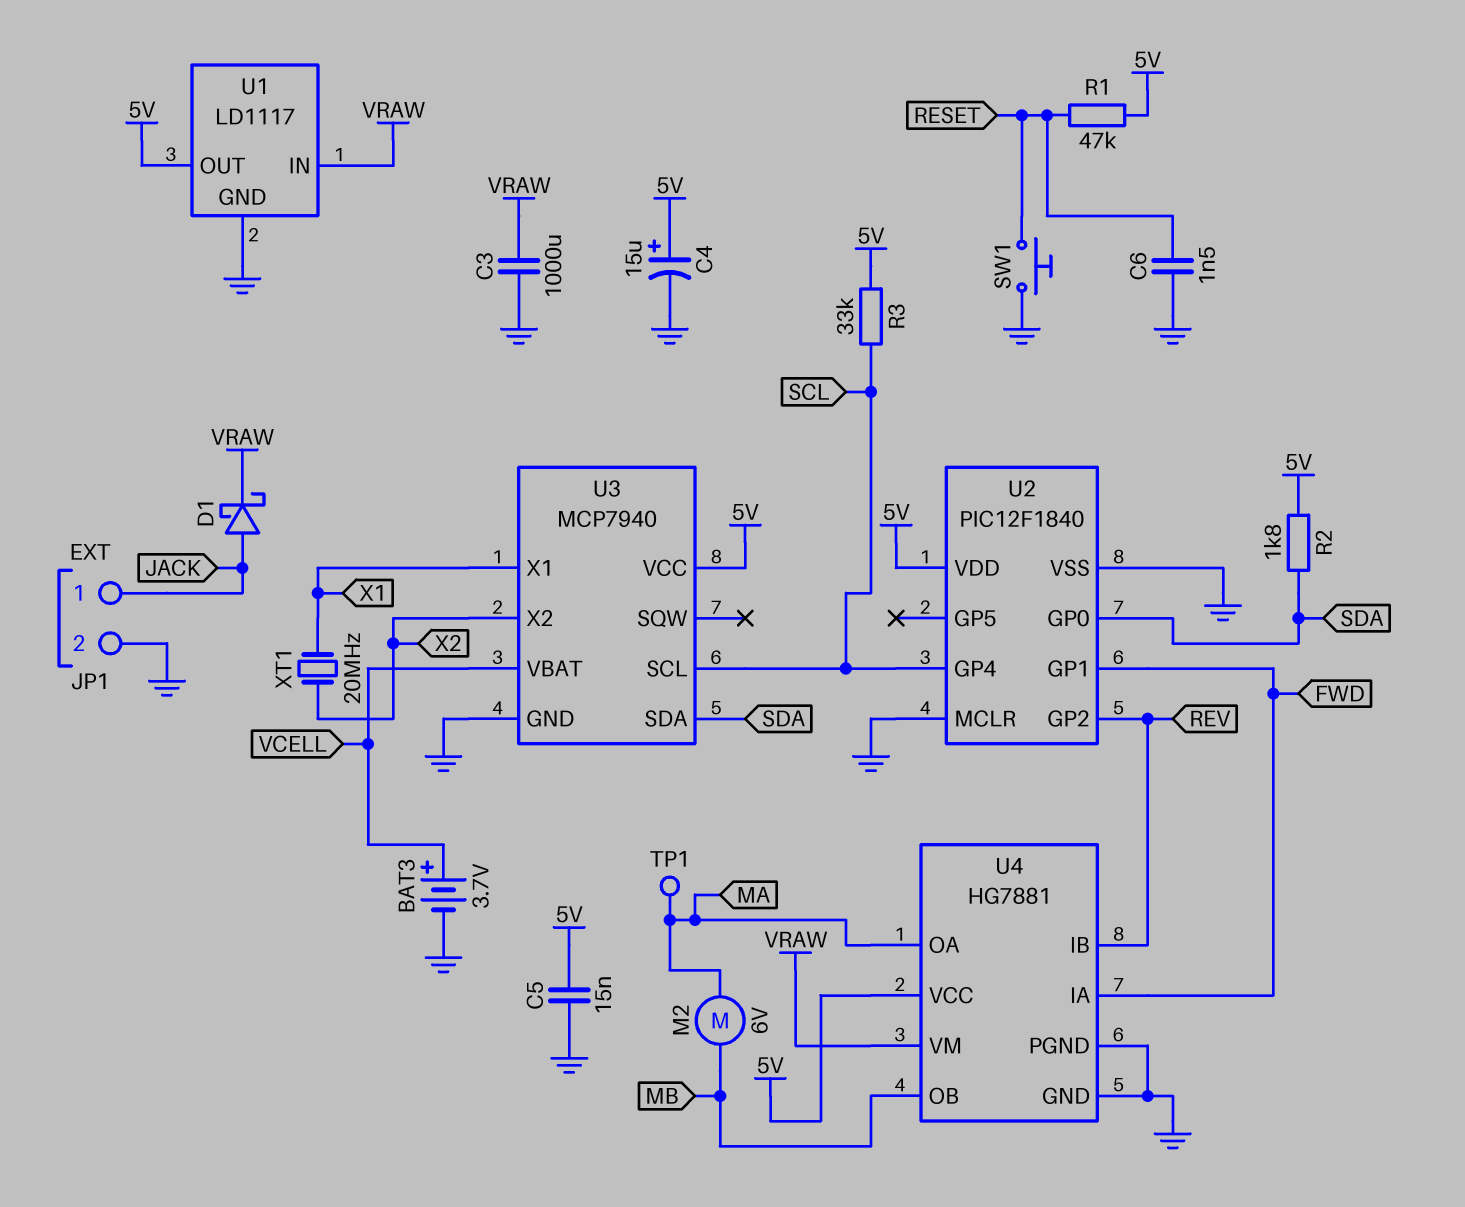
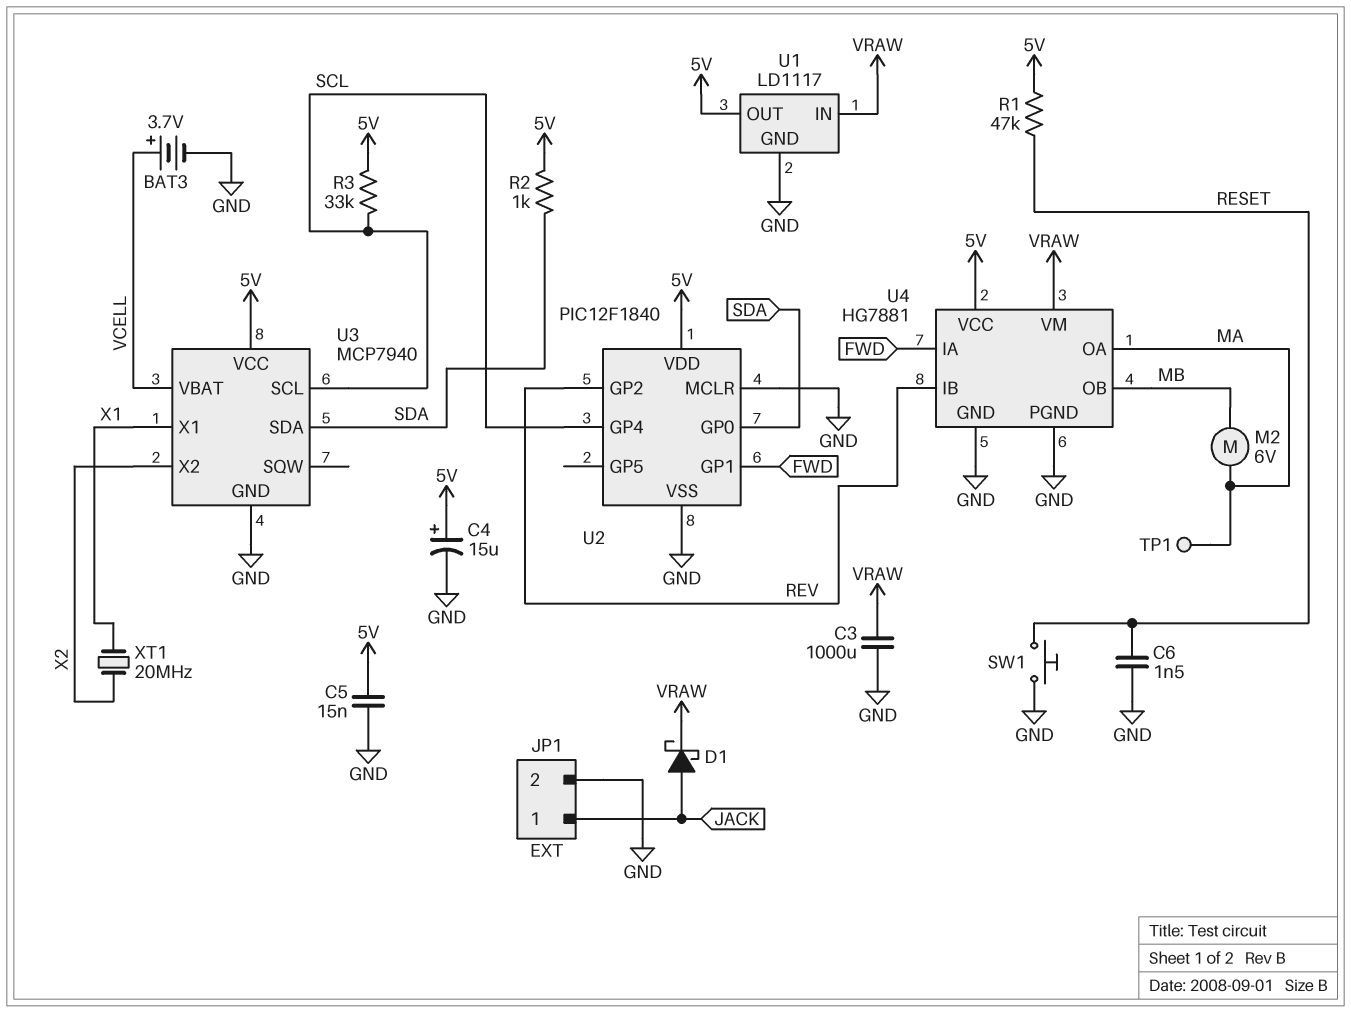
R2: 1.8k (5V, SDA) -> 1k (5V, SDA)

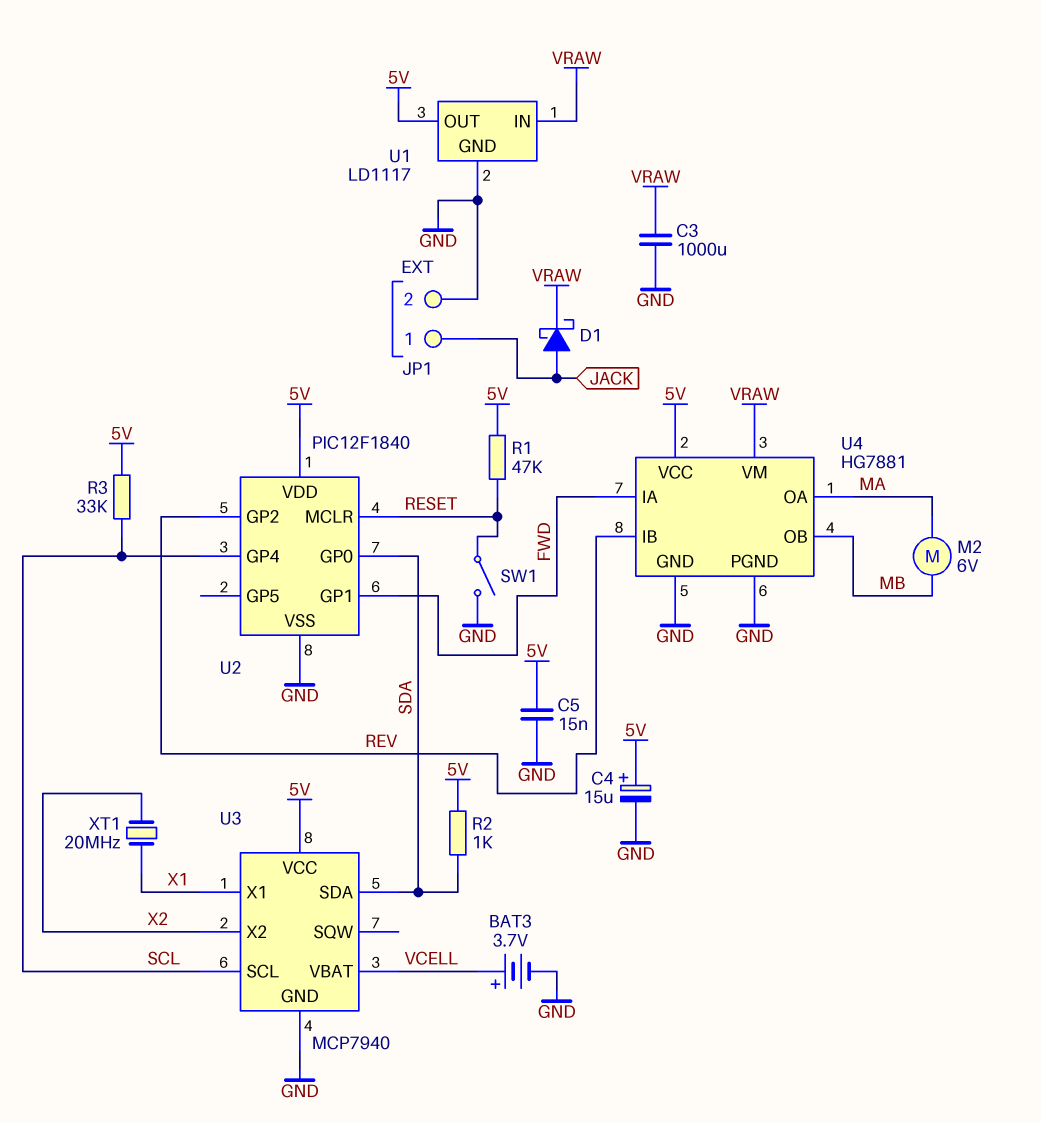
C6: 1.5nF (GND, RESET) -> none
SW1: button (GND, RESET) -> switch (GND, RESET)
TP1: test point (MA) -> none
U2 pin MCLR: GND -> RESET

